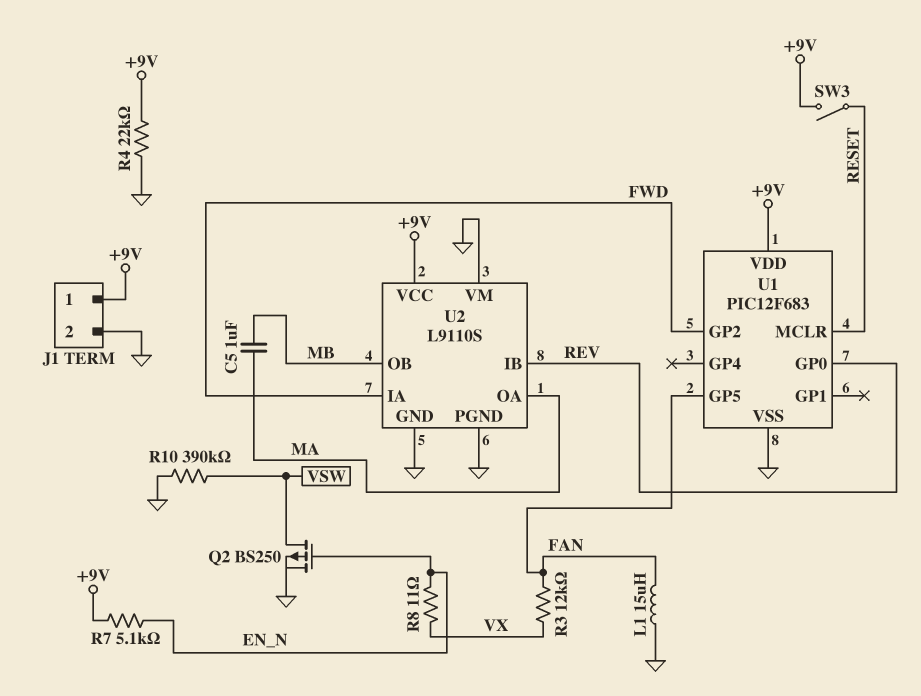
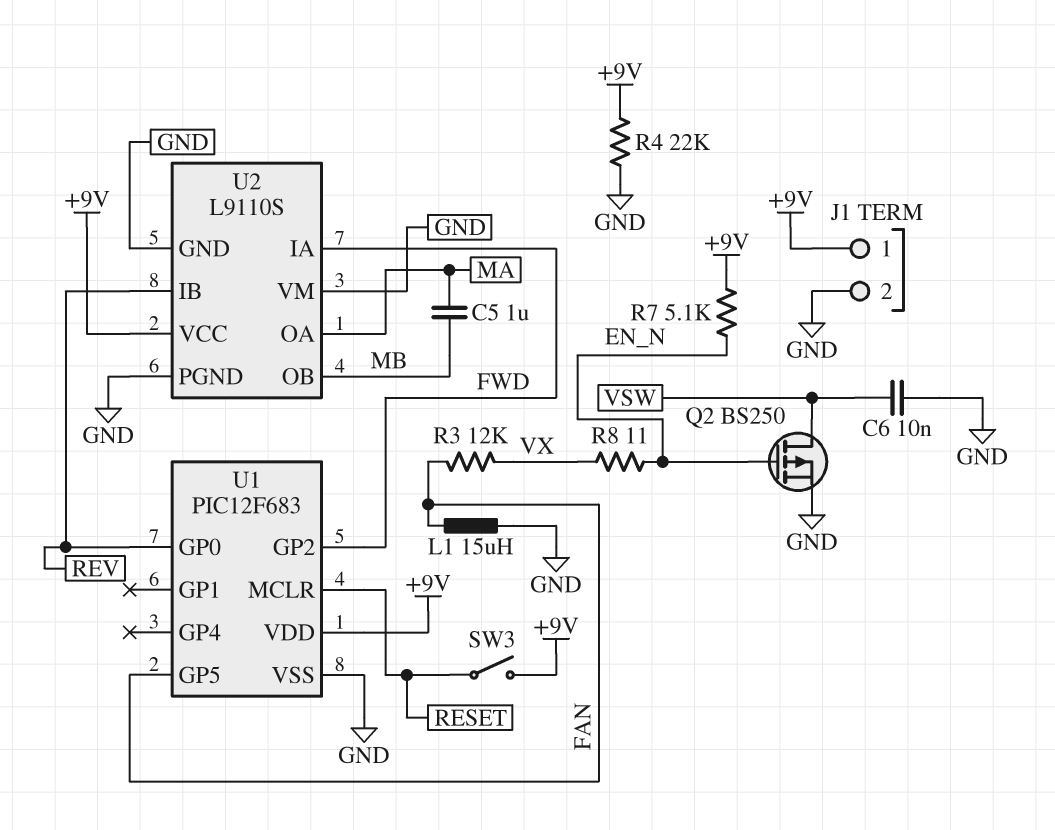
C6: none -> 10nF (GND, VSW)
R10: 390k (GND, VSW) -> none

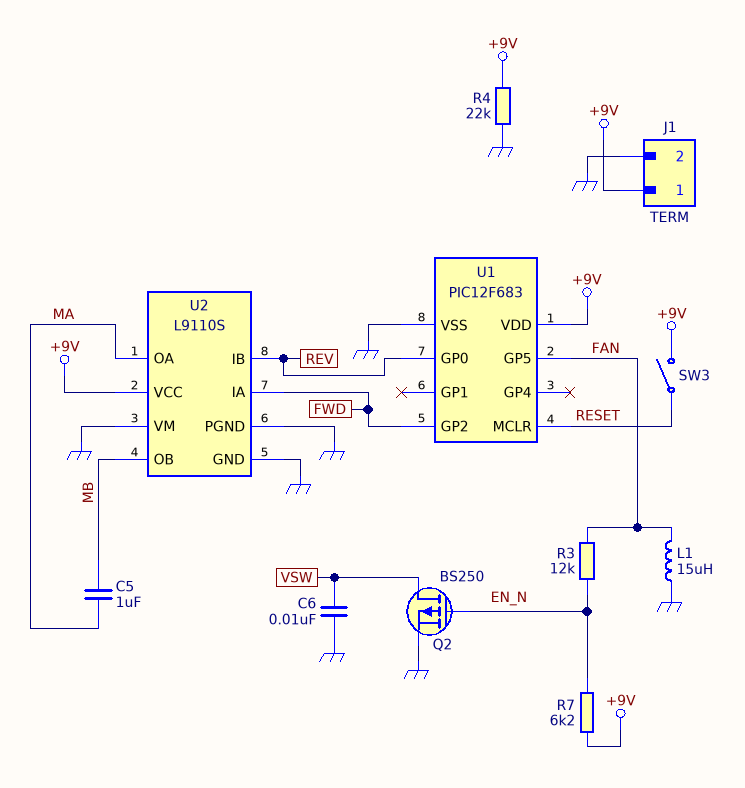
R3: 12k (FAN, VX) -> 12k (EN_N, FAN)
R7: 5.1k (+9V, EN_N) -> 6.2k (+9V, EN_N)
R8: 11 (EN_N, VX) -> none

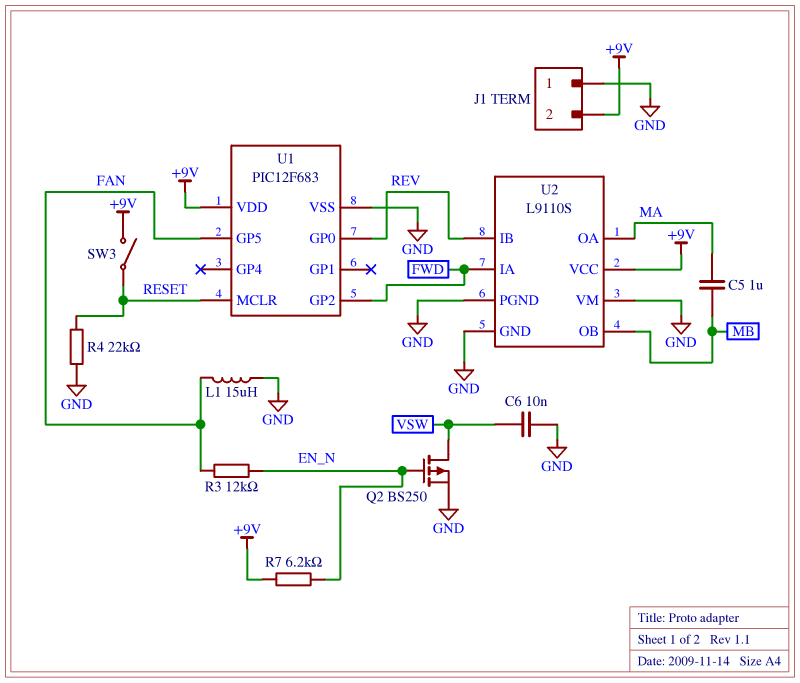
J1 pin 1: +9V -> GND
J1 pin 2: GND -> +9V
R4: 22k (+9V, GND) -> 22k (GND, RESET)

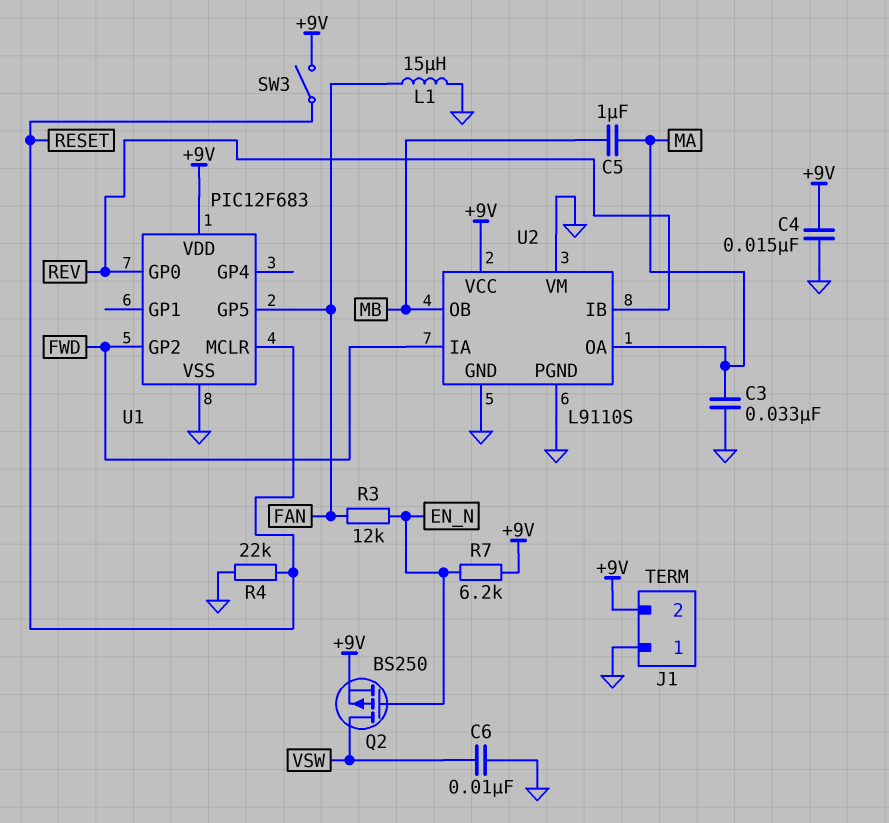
C3: none -> 33nF (GND, MA)
C4: none -> 15nF (+9V, GND)
Q2: PMOS BS250 (G EN_N, D VSW, S GND) -> PMOS BS250 (G EN_N, D VSW, S +9V)

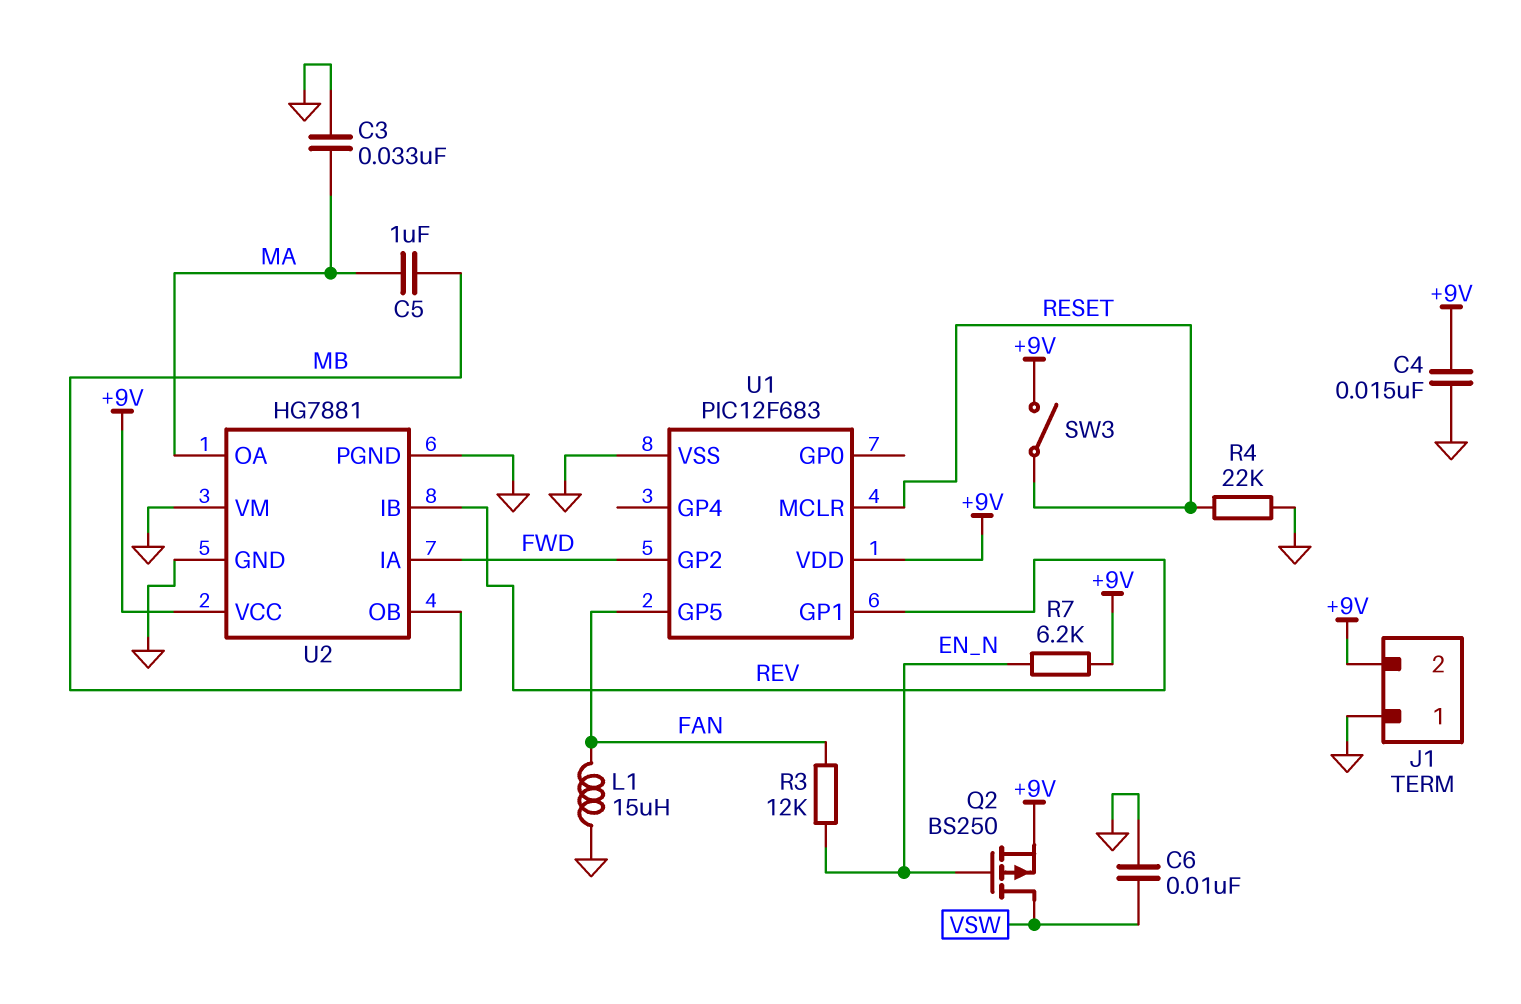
U1 pin GP0: REV -> none
U1 pin GP1: none -> REV
U2: L9110S -> HG7881

